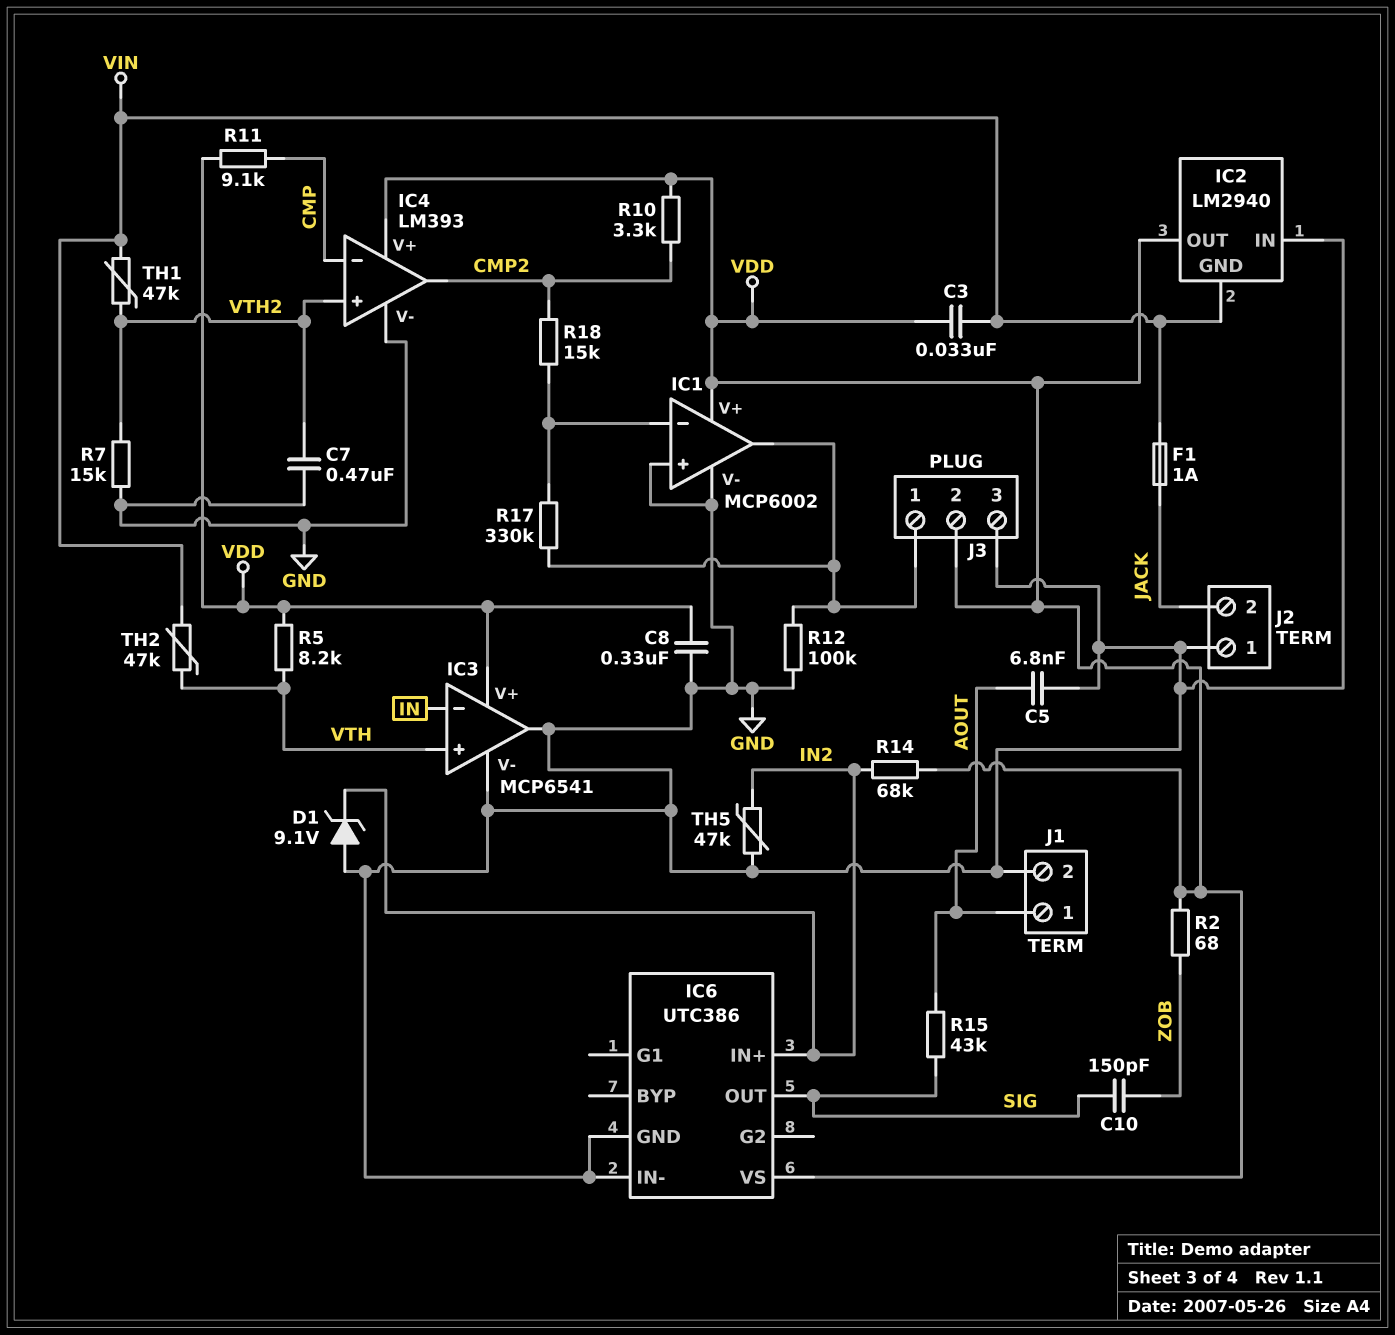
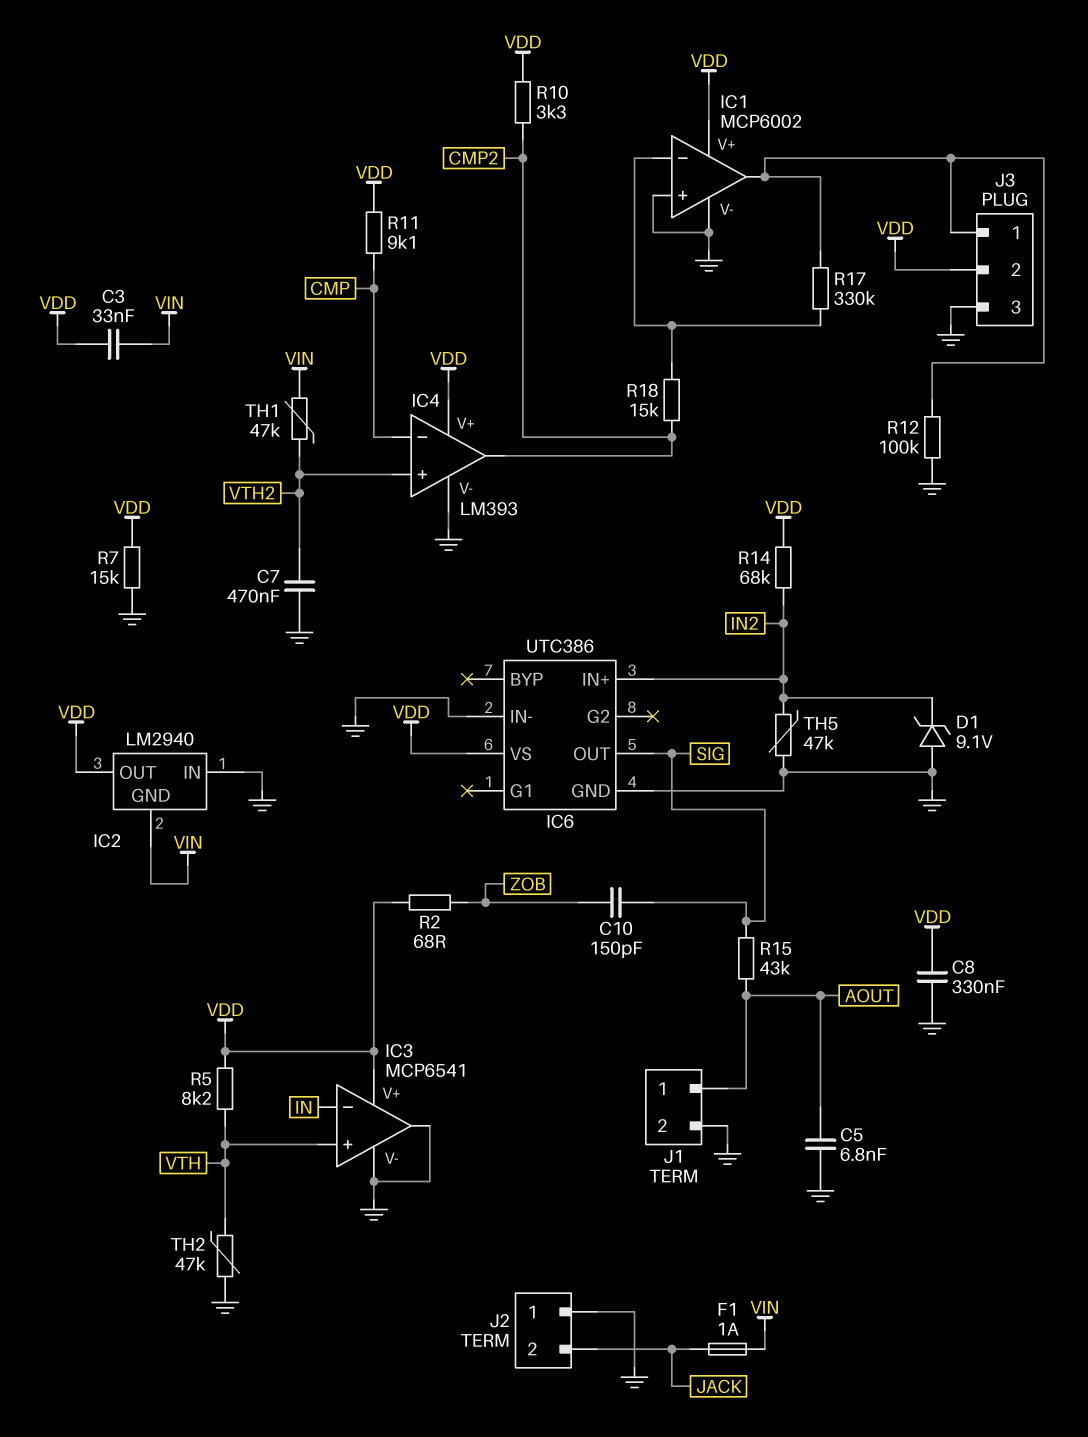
R7: 15k (GND, VTH2) -> 15k (GND, VDD)
TH2: 47k (VIN, VTH) -> 47k (GND, VTH)

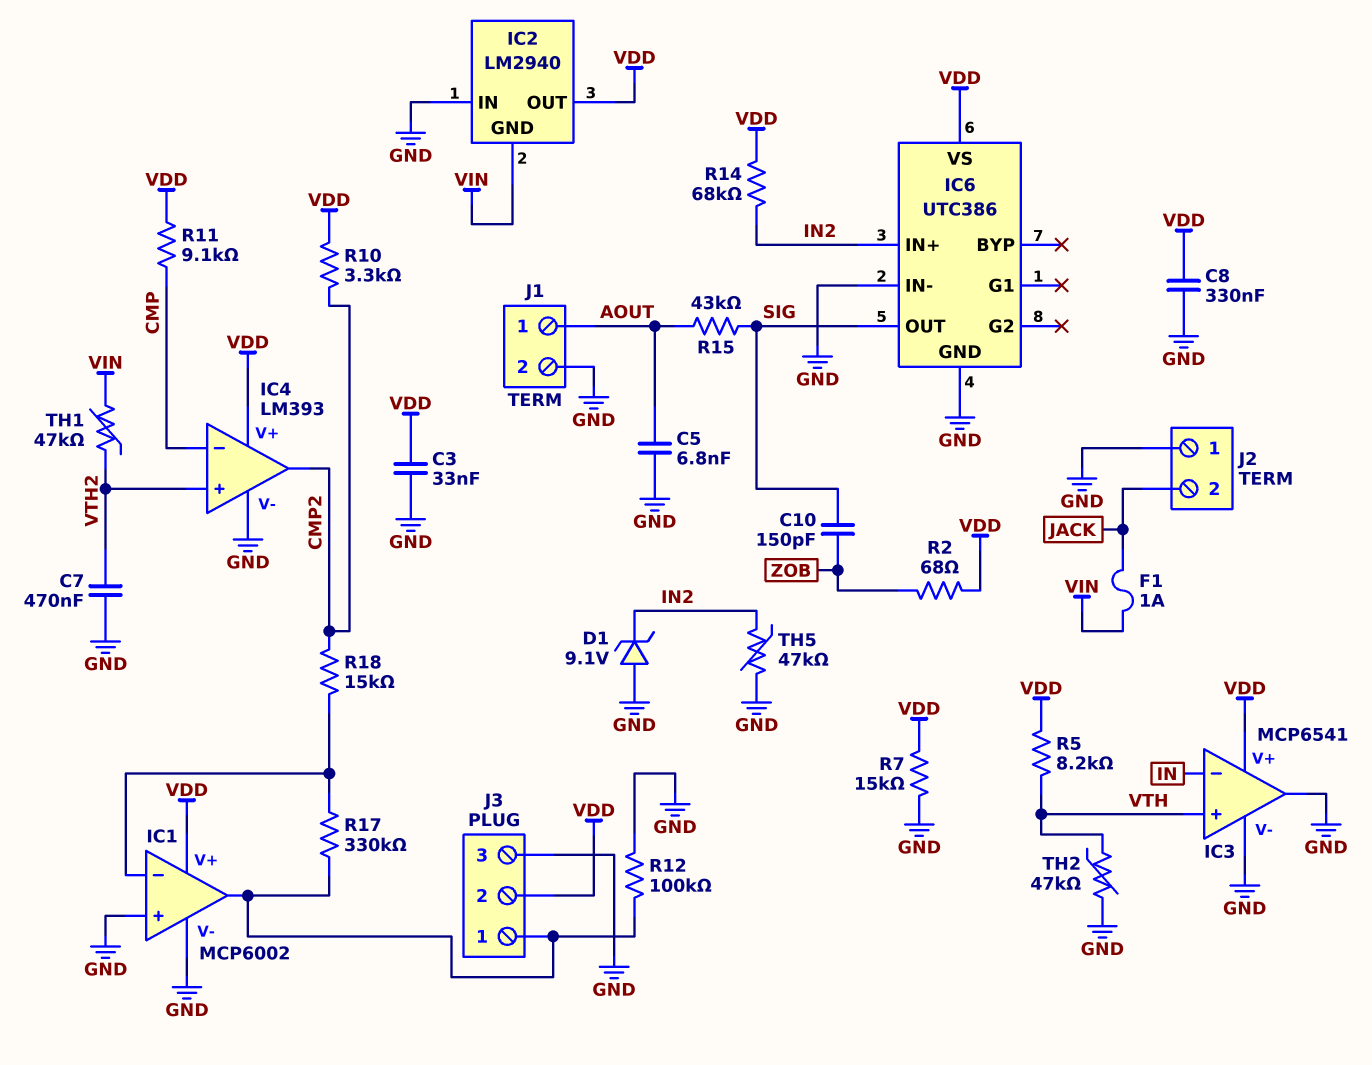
C3: 33nF (VDD, VIN) -> 33nF (GND, VDD)

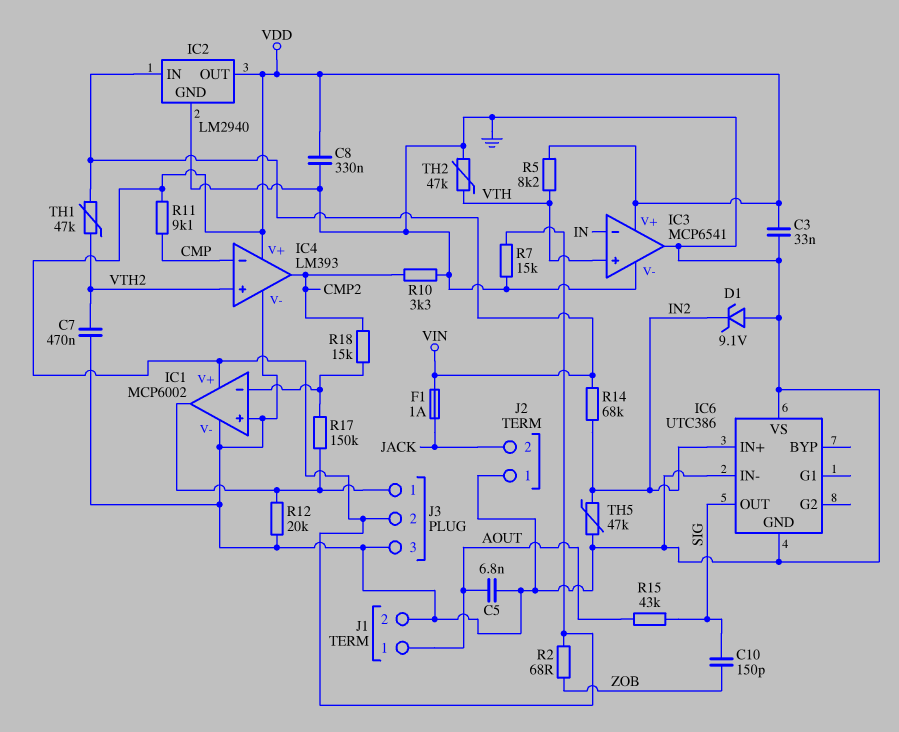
IC2 pin GND: VIN -> GND
IC2 pin IN: GND -> VIN
IC6 pin VS: VDD -> GND
R10: 3.3k (CMP2, VDD) -> 3.3k (CMP2, GND)
R12: 100k (GND, IC1/out) -> 20k (GND, IC1/out)
R14: 68k (IN2, VDD) -> 68k (IN2, VIN)
R17: 330k (IC1/in-, IC1/out) -> 150k (IC1/in-, IC1/out)

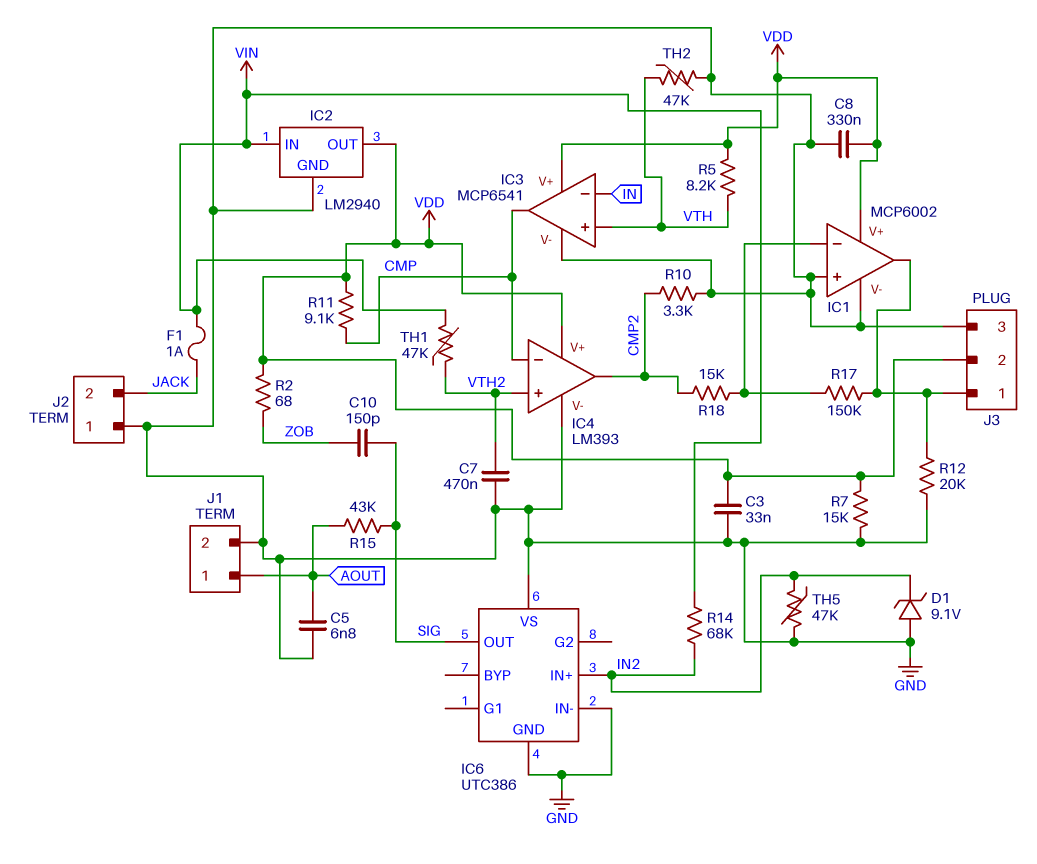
IC3 pin out: GND -> CMP

